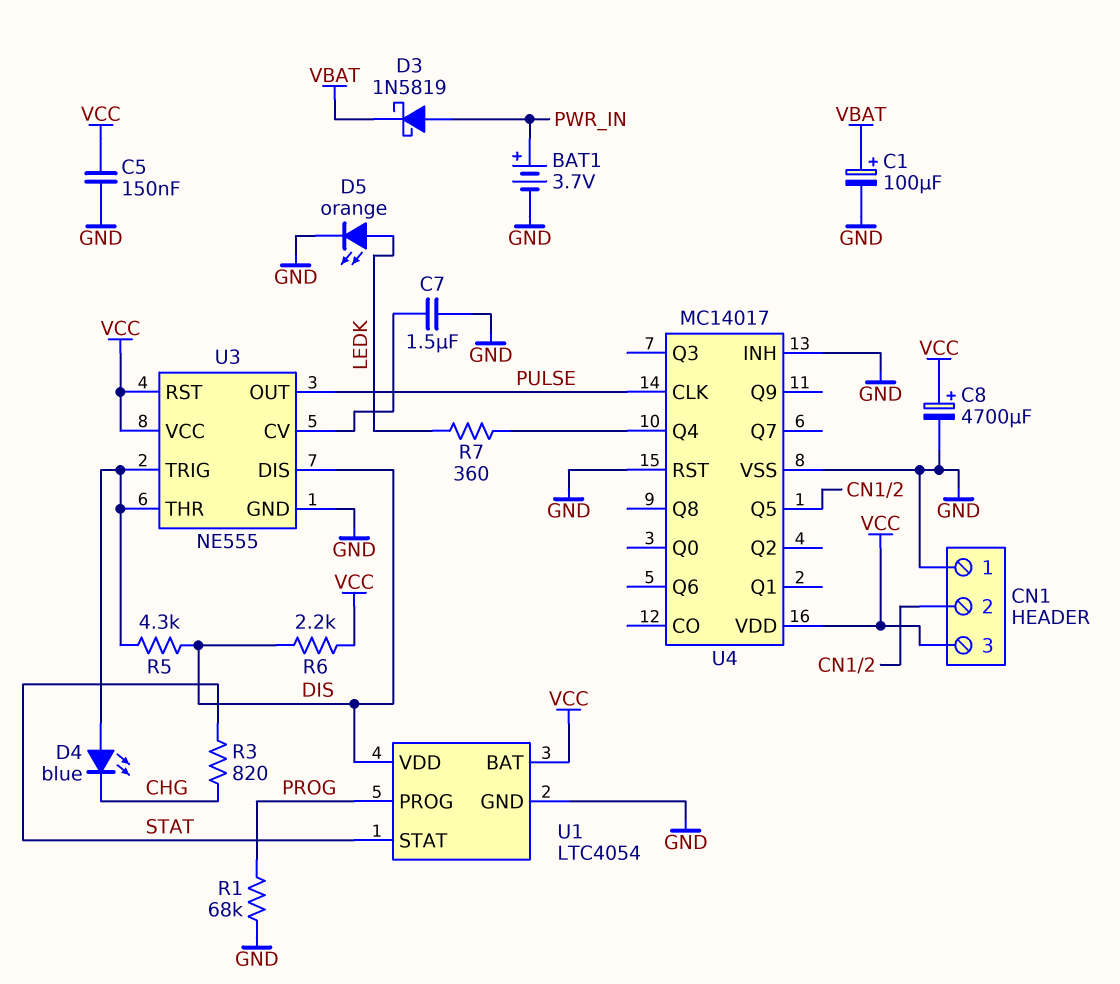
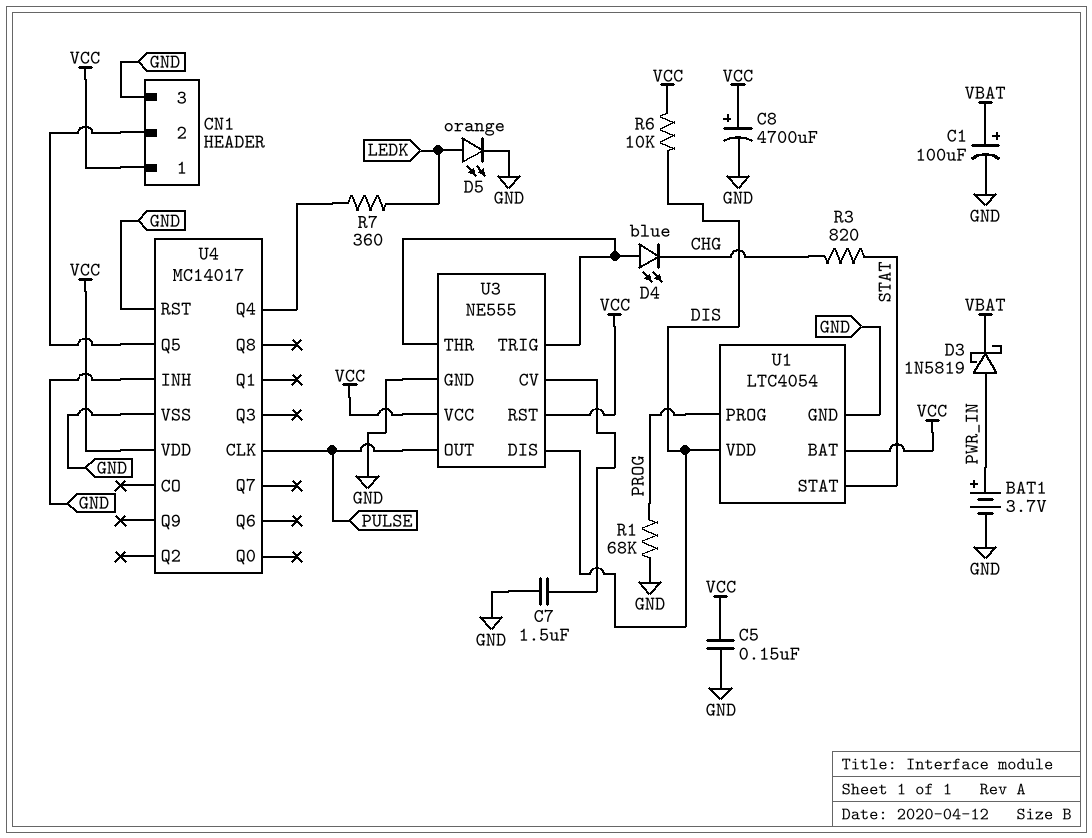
CN1 pin 1: GND -> VCC
CN1 pin 3: VCC -> GND
R5: 4.3k (DIS, U3/THR) -> none
R6: 2.2k (DIS, VCC) -> 10k (DIS, VCC)

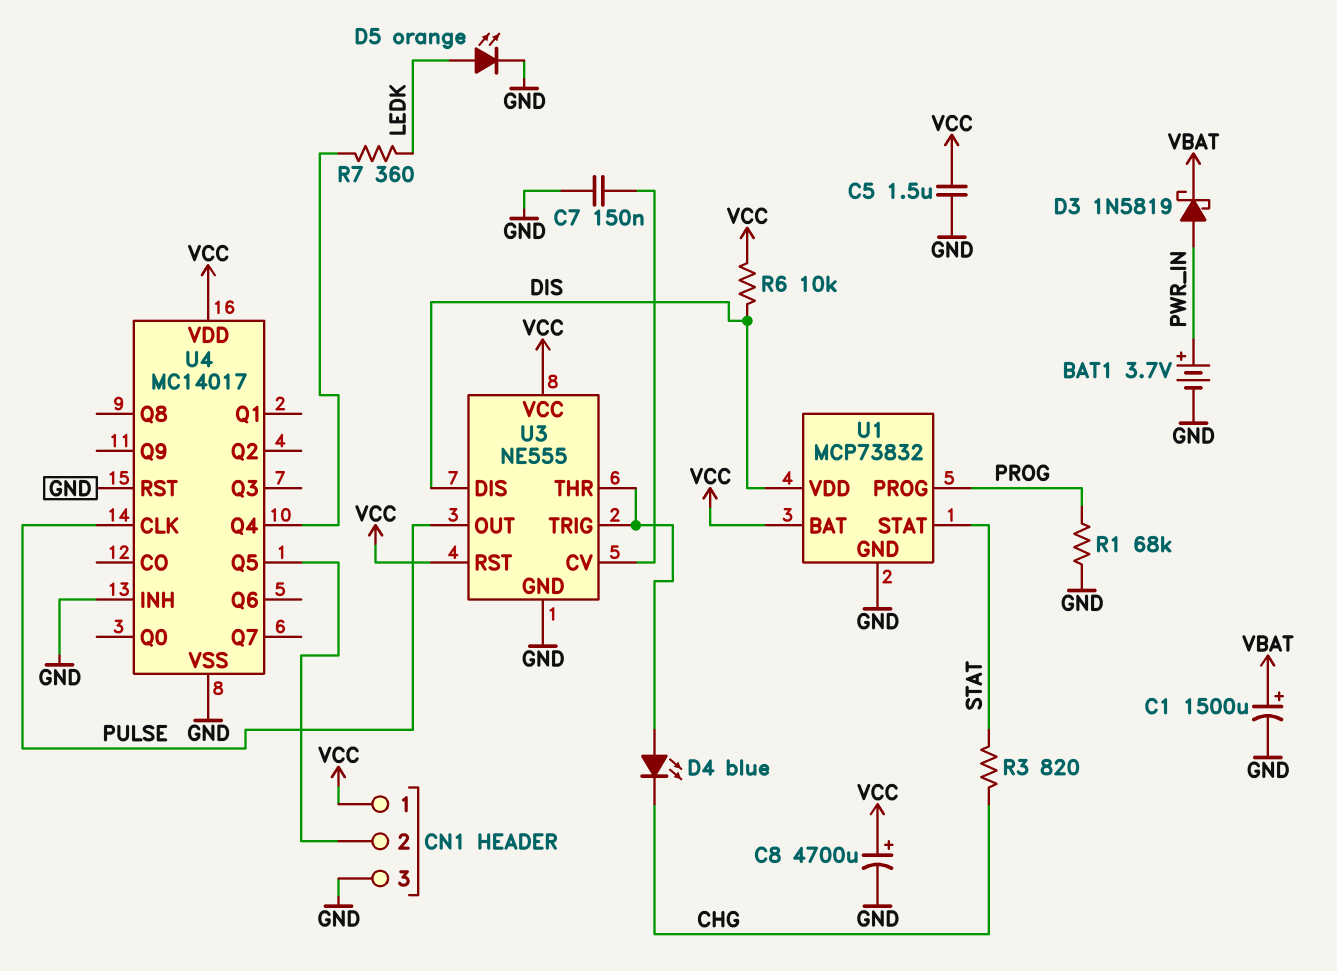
C1: 100uF (plus VBAT, minus GND) -> 1500uF (plus VBAT, minus GND)
C5: 150nF (GND, VCC) -> 1.5uF (GND, VCC)
C7: 1.5uF (GND, U3/CV) -> 150nF (GND, U3/CV)
U1: LTC4054 -> MCP73832

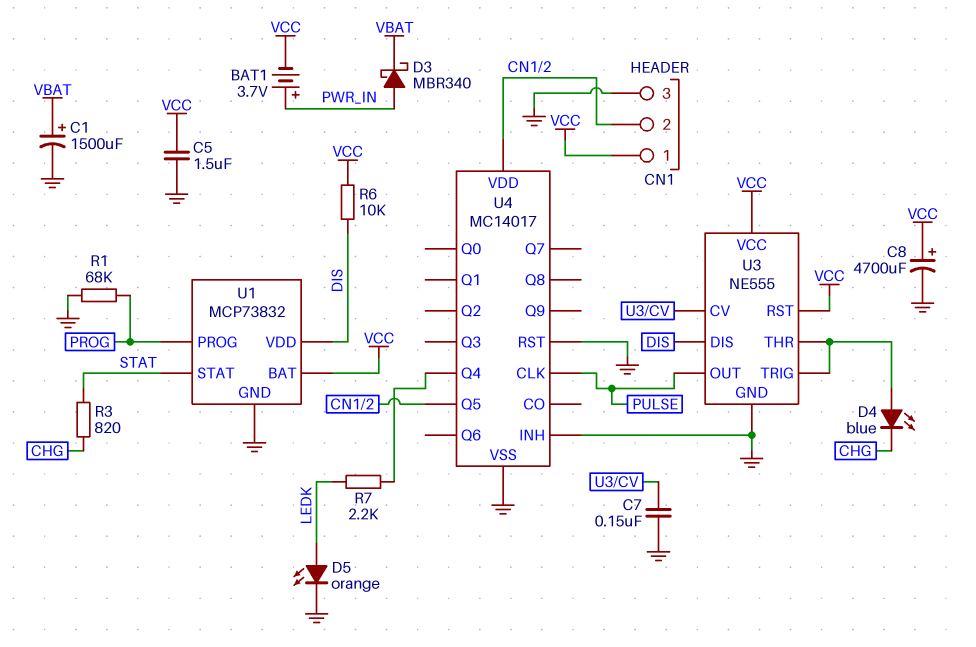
BAT1: 3.7V (plus PWR_IN, minus GND) -> 3.7V (plus PWR_IN, minus VCC)
D3: schottky 1N5819 (A PWR_IN, K VBAT) -> schottky MBR340 (A PWR_IN, K VBAT)
R7: 360 (LEDK, U4/Q4) -> 2.2k (LEDK, U4/Q4)
U4 pin VDD: VCC -> CN1/2

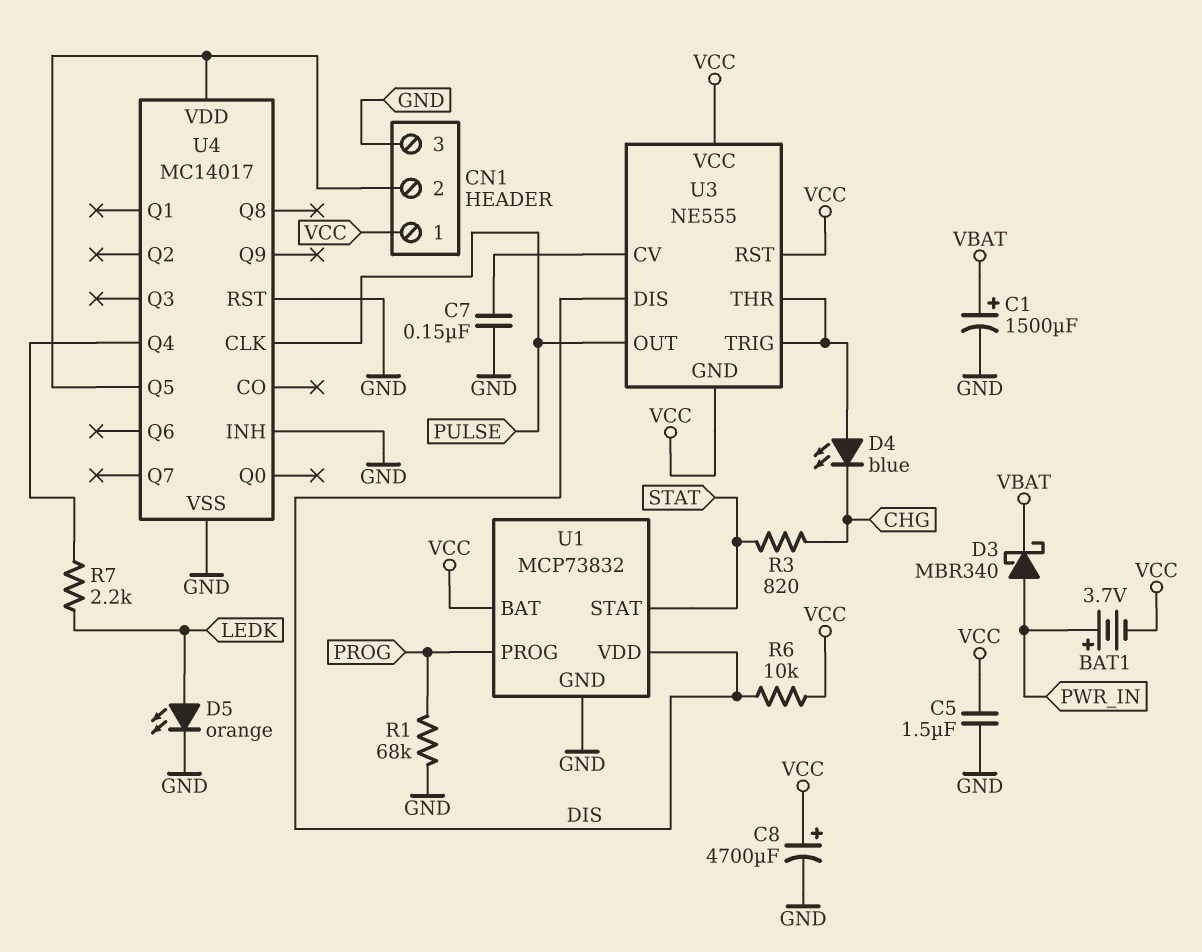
U3 pin GND: GND -> VCC

